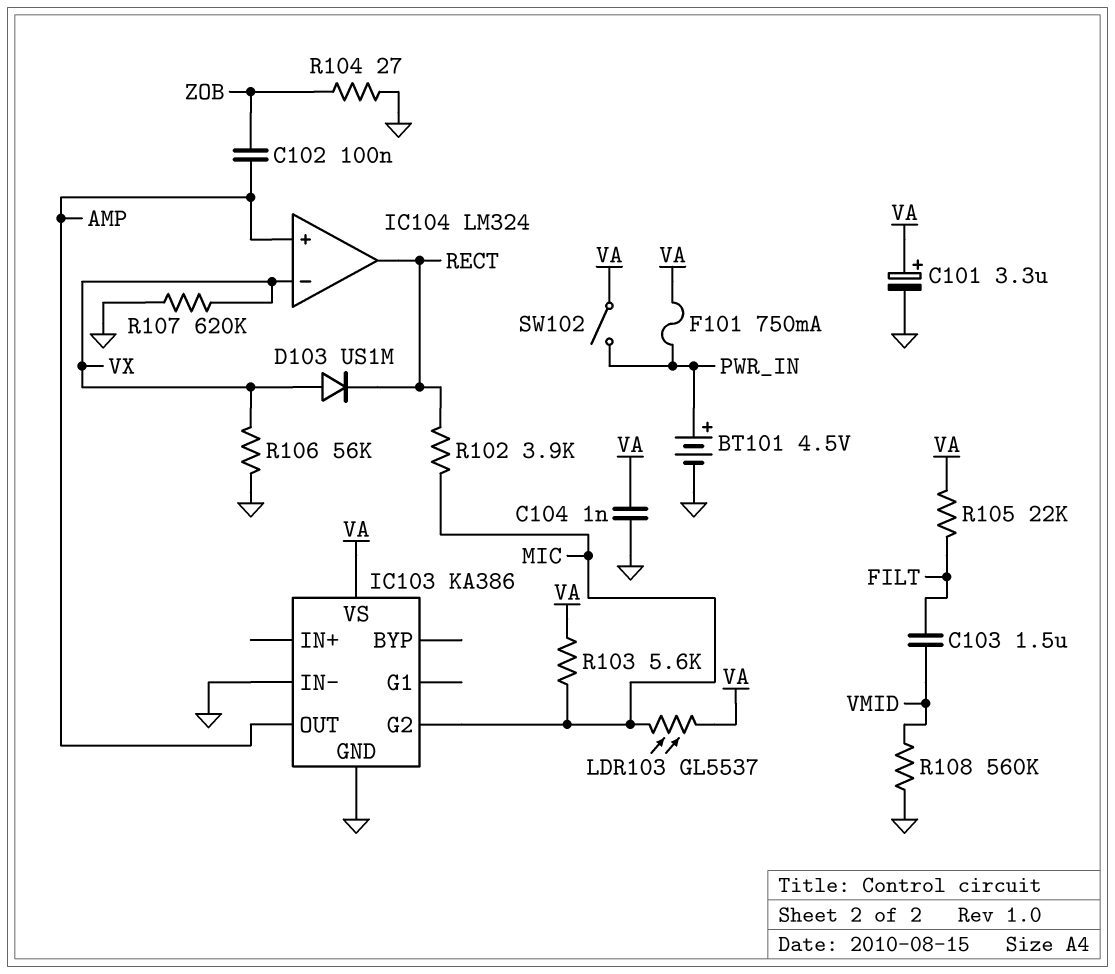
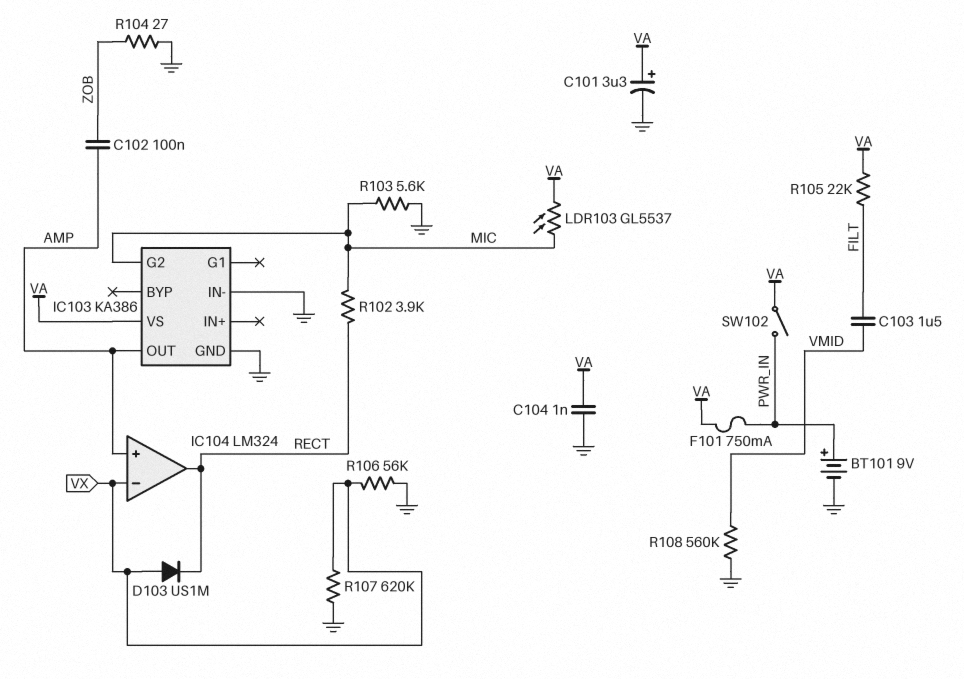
BT101: 4.5V (plus PWR_IN, minus GND) -> 9V (plus PWR_IN, minus GND)
R103: 5.6k (MIC, VA) -> 5.6k (GND, MIC)

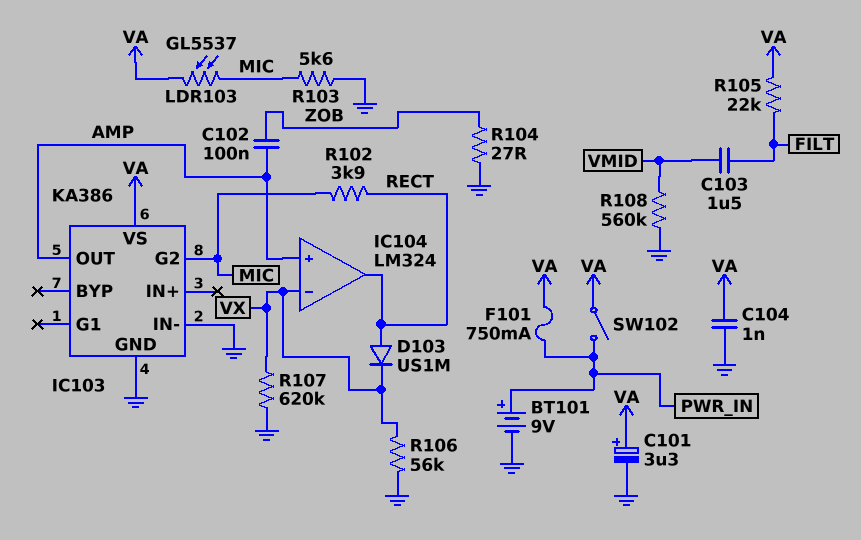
D103: diode US1M (A VX, K RECT) -> diode US1M (A RECT, K VX)

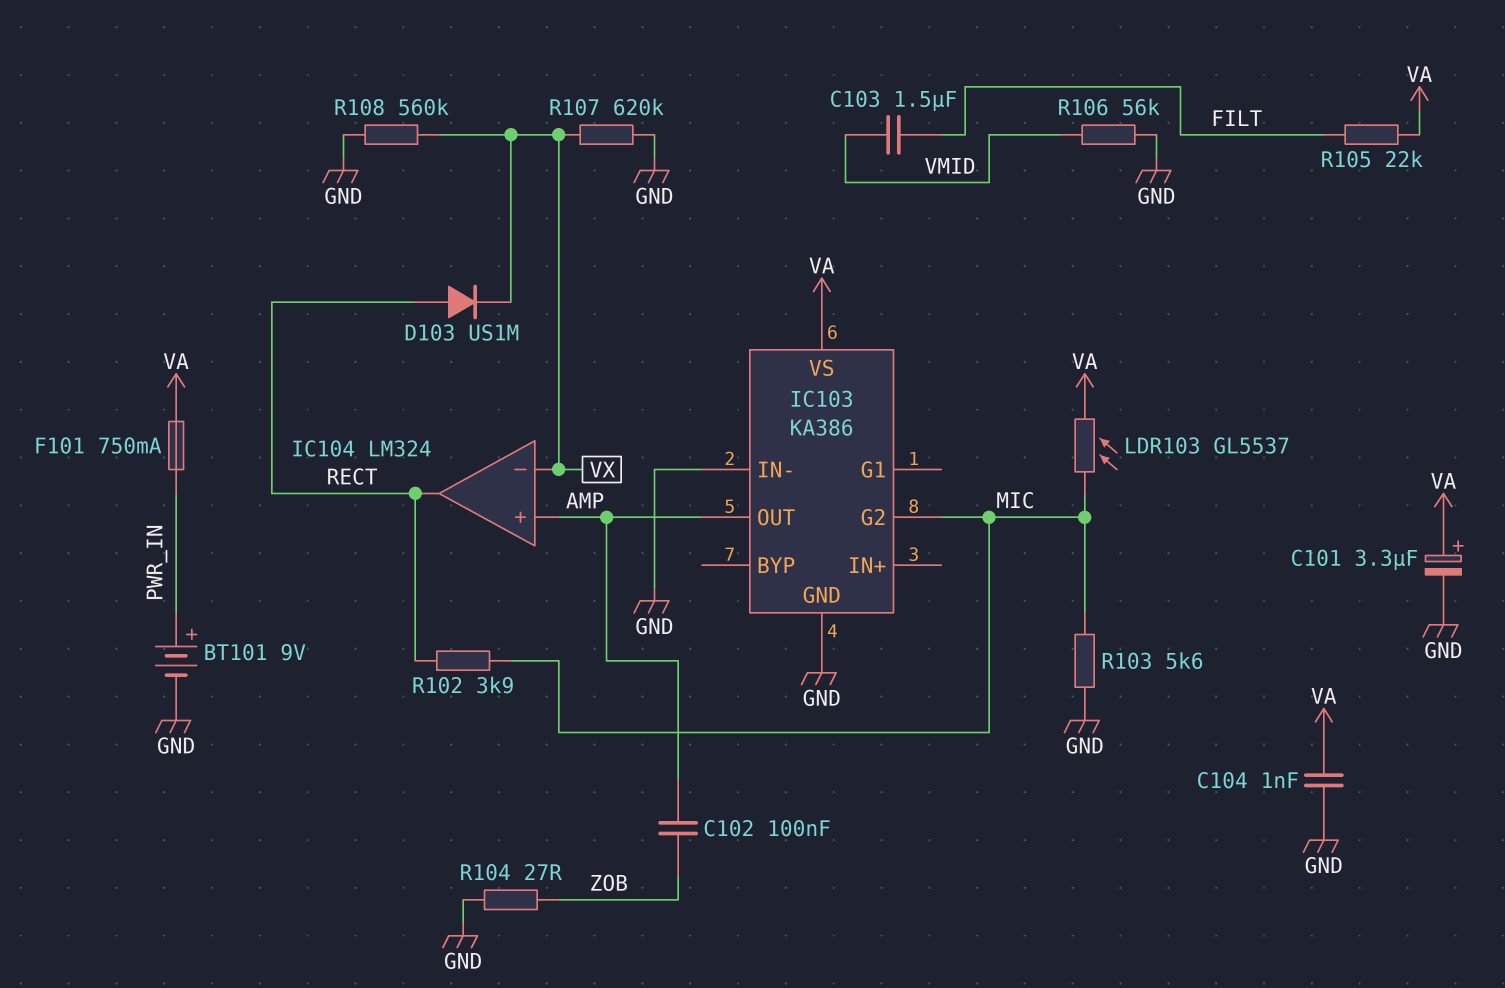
R106: 56k (GND, VX) -> 56k (GND, VMID)
R108: 560k (GND, VMID) -> 560k (GND, VX)
SW102: switch (PWR_IN, VA) -> none

